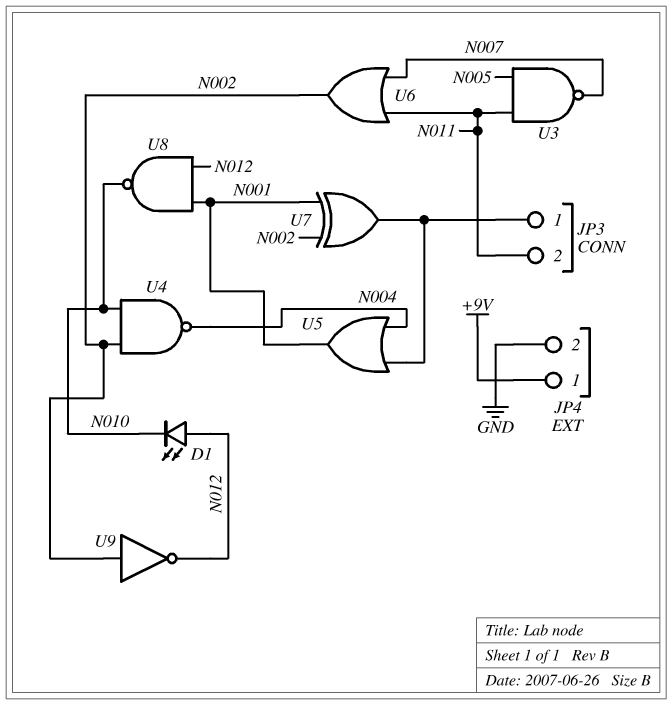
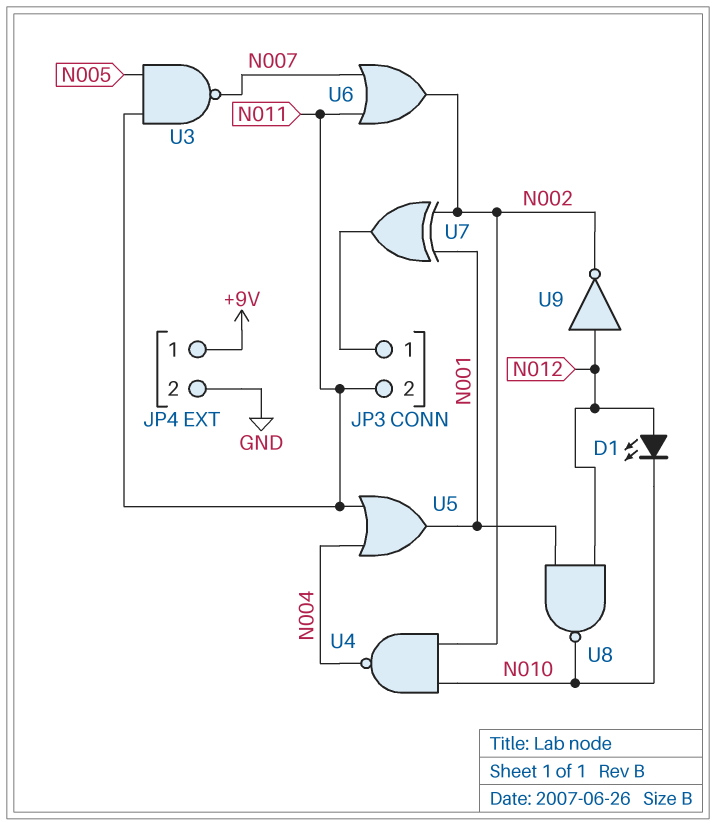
U5: OR (in JP3/1, in N004, out N001) -> OR (in N004, in N011, out N001)
U9: NOT (in N002, out N012) -> NOT (in N012, out N002)

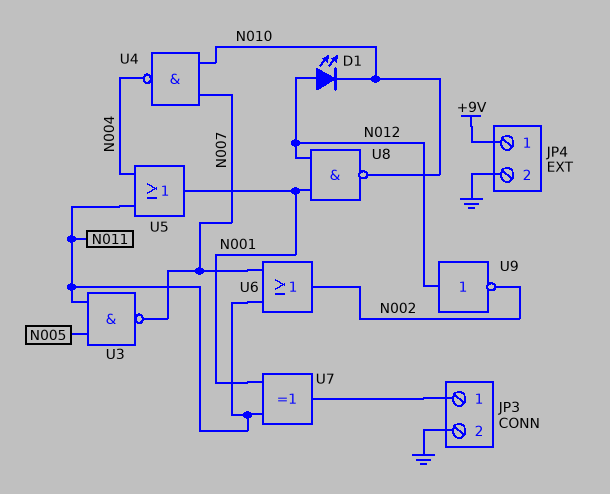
JP3 pin 2: N011 -> GND
U4: NAND (in N002, in N010, out N004) -> NAND (in N007, in N010, out N004)
U7: XOR (in N001, in N002, out JP3/1) -> XOR (in N001, in N011, out JP3/1)

